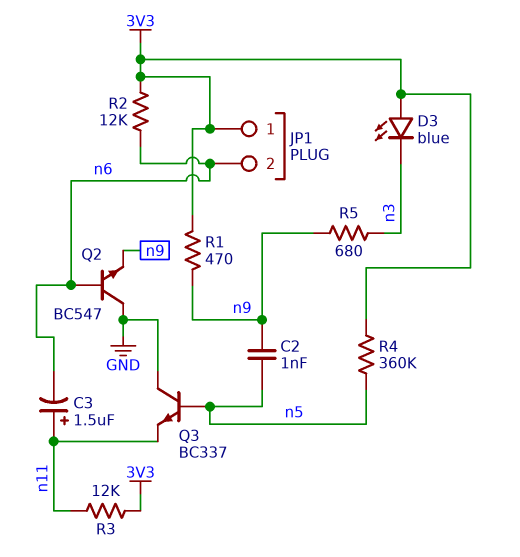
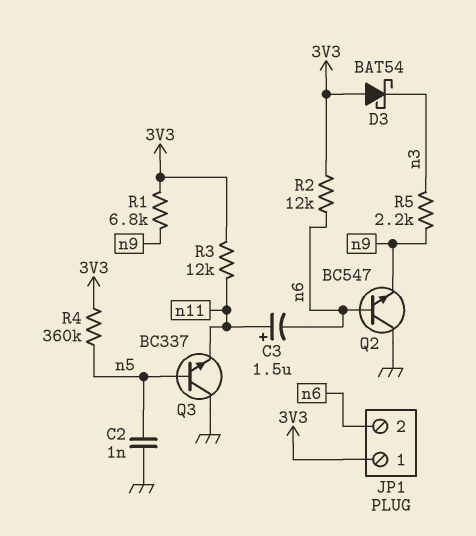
C2: 1nF (n5, n9) -> 1nF (GND, n5)
D3: LED blue (A 3V3, K n3) -> schottky BAT54 (A 3V3, K n3)
R1: 470 (3V3, n9) -> 6.8k (3V3, n9)
R5: 680 (n3, n9) -> 2.2k (n3, n9)

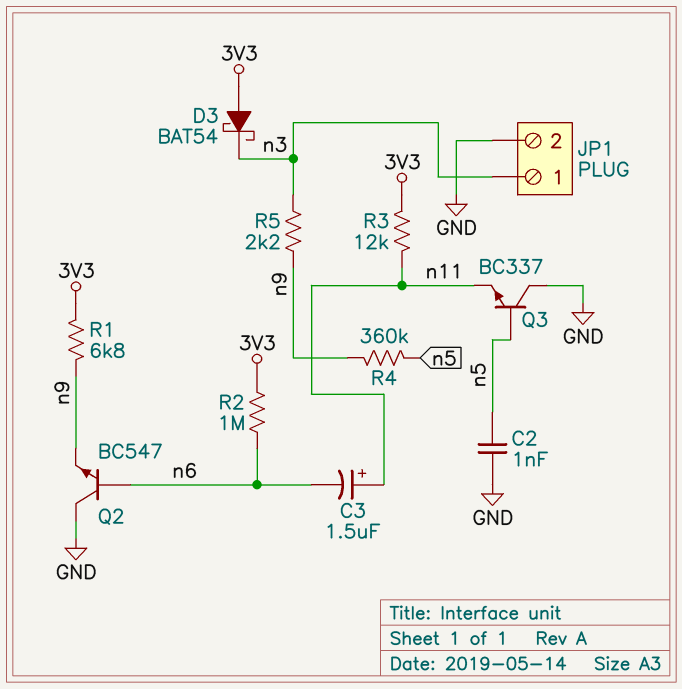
JP1 pin 1: 3V3 -> n3
JP1 pin 2: n6 -> GND
R2: 12k (3V3, n6) -> 1M (3V3, n6)
R4: 360k (3V3, n5) -> 360k (n5, n9)

